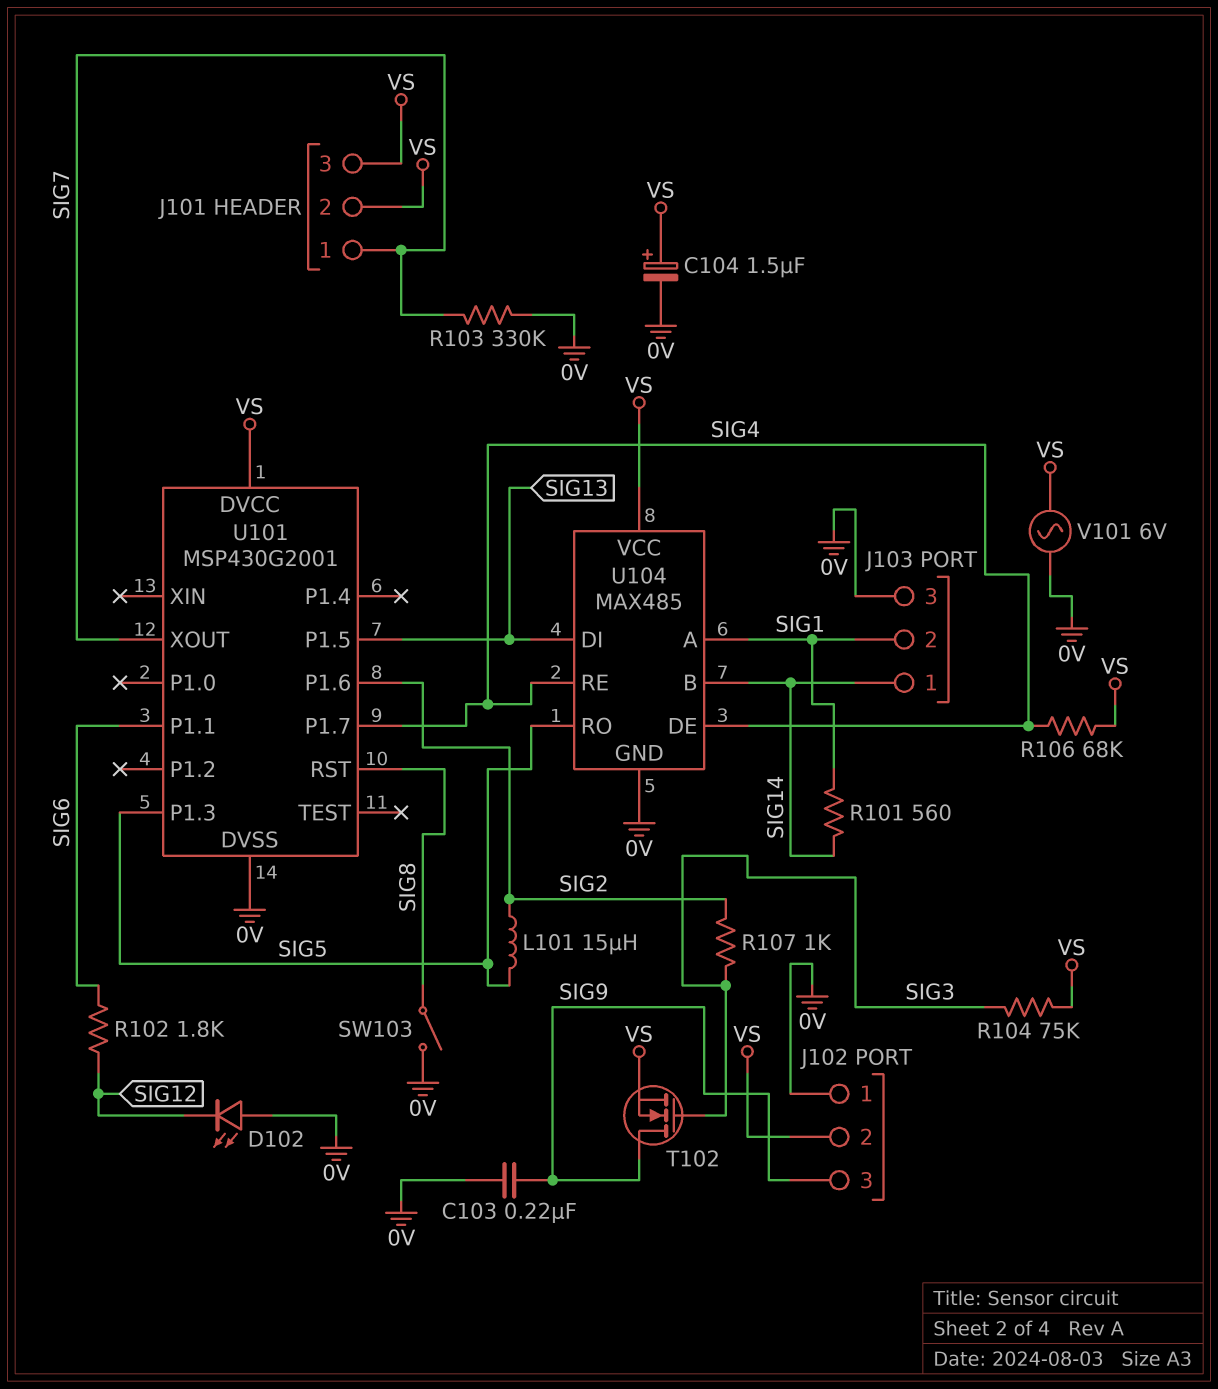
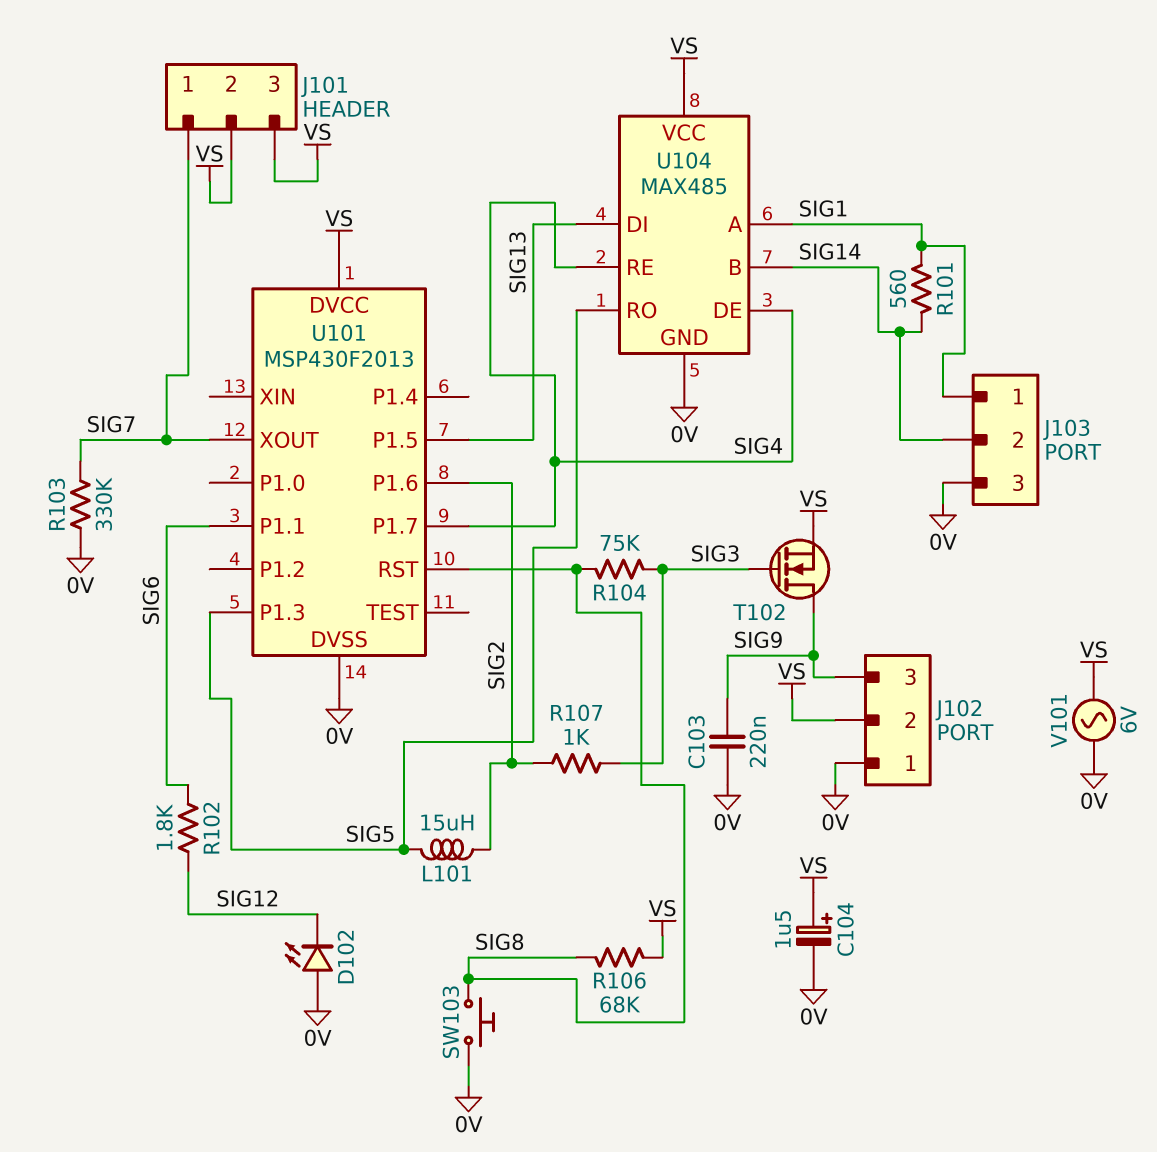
J103 pin 1: SIG14 -> SIG1
J103 pin 2: SIG1 -> SIG14
R104: 75k (SIG3, VS) -> 75k (SIG3, SIG8)
R106: 68k (SIG4, VS) -> 68k (SIG8, VS)
SW103: switch (0V, SIG8) -> button (0V, SIG8)
U101: MSP430G2001 -> MSP430F2013

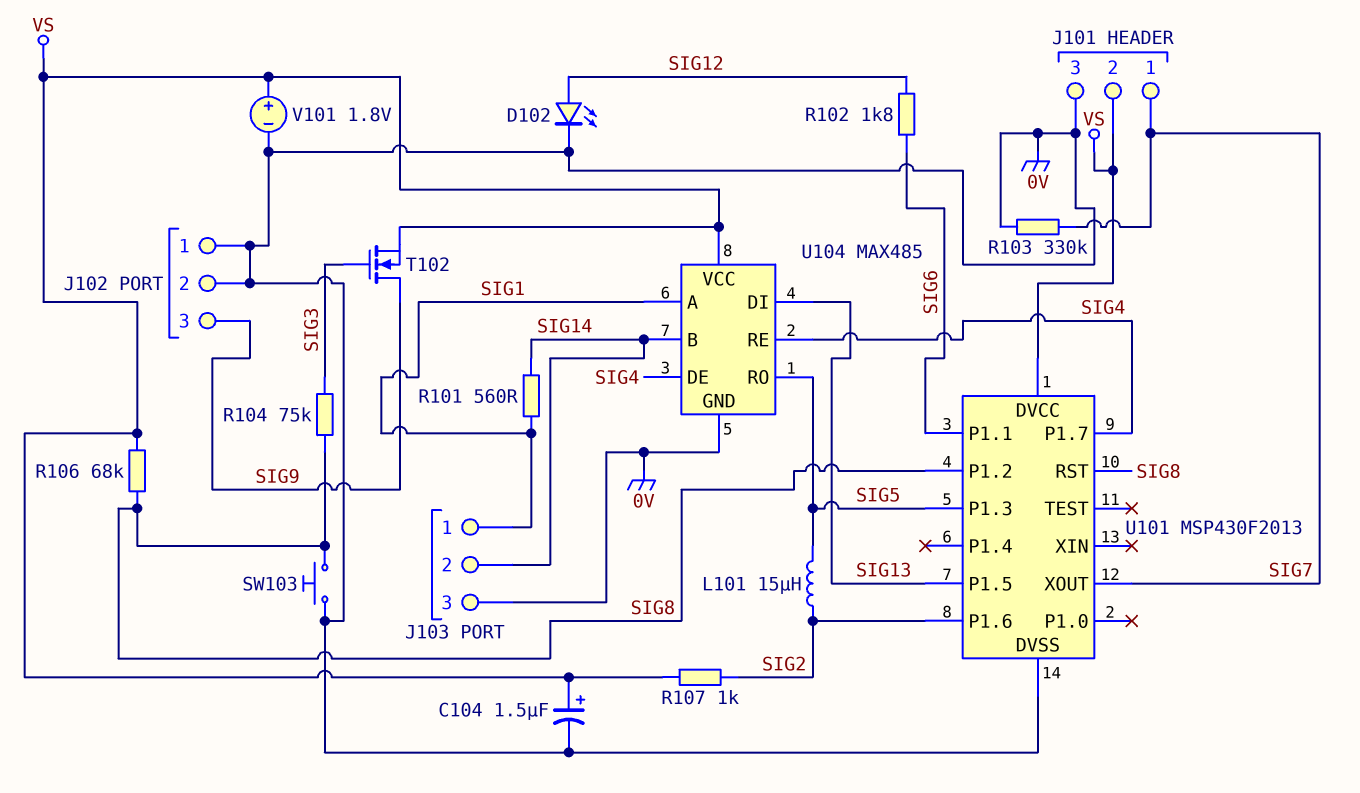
C103: 220nF (0V, SIG9) -> none
D102: LED (A 0V, K SIG12) -> LED (A SIG12, K 0V)
J101 pin 3: VS -> 0V
J102 pin 2: VS -> 0V
R107: 1k (SIG2, SIG3) -> 1k (SIG2, VS)
U101 pin P1.2: none -> SIG8
V101: AC 6V (0V, VS) -> 1.8V (plus VS, minus 0V)

